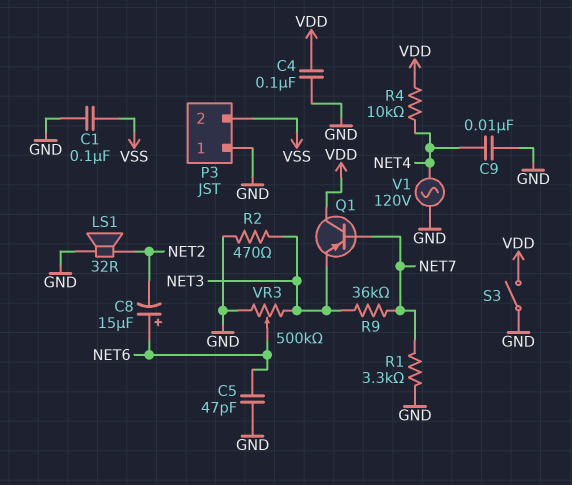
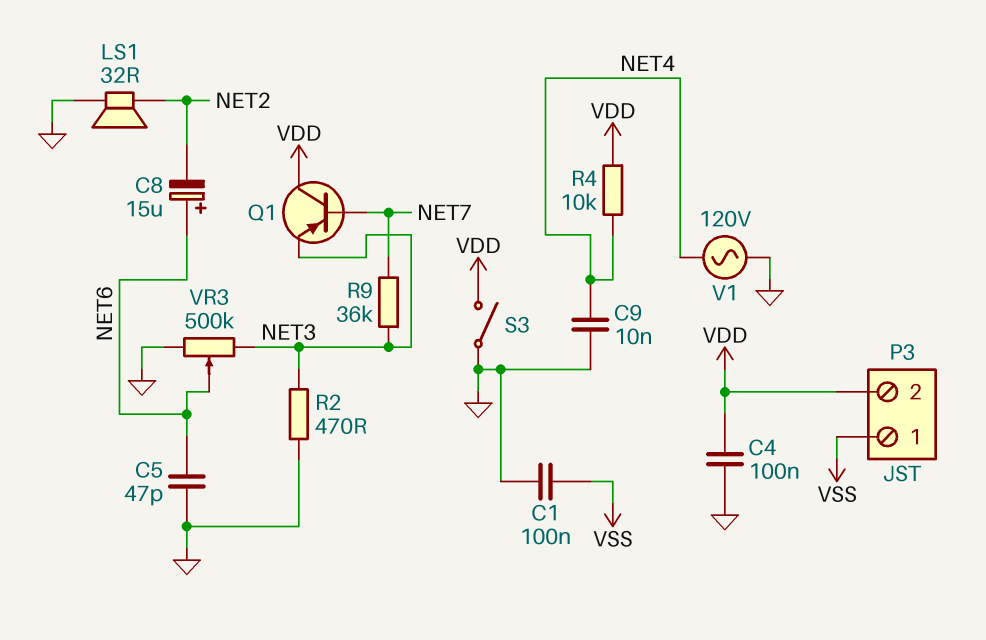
P3 pin 1: GND -> VSS
P3 pin 2: VSS -> VDD
R1: 3.3k (GND, NET7) -> none

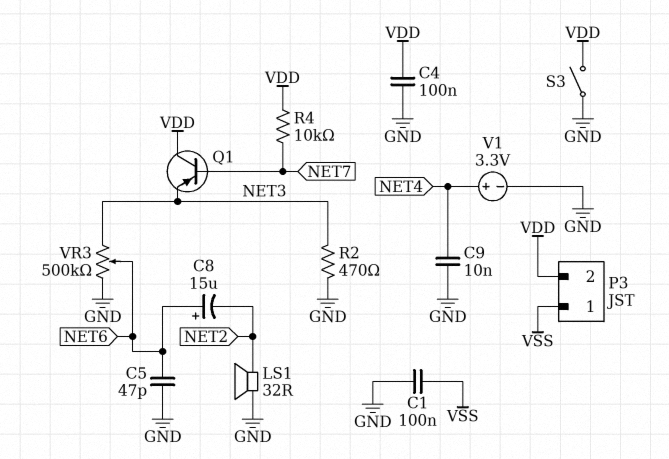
R4: 10k (NET4, VDD) -> 10k (NET7, VDD)
R9: 36k (NET3, NET7) -> none
V1: AC 120V (GND, NET4) -> 3.3V (plus NET4, minus GND)

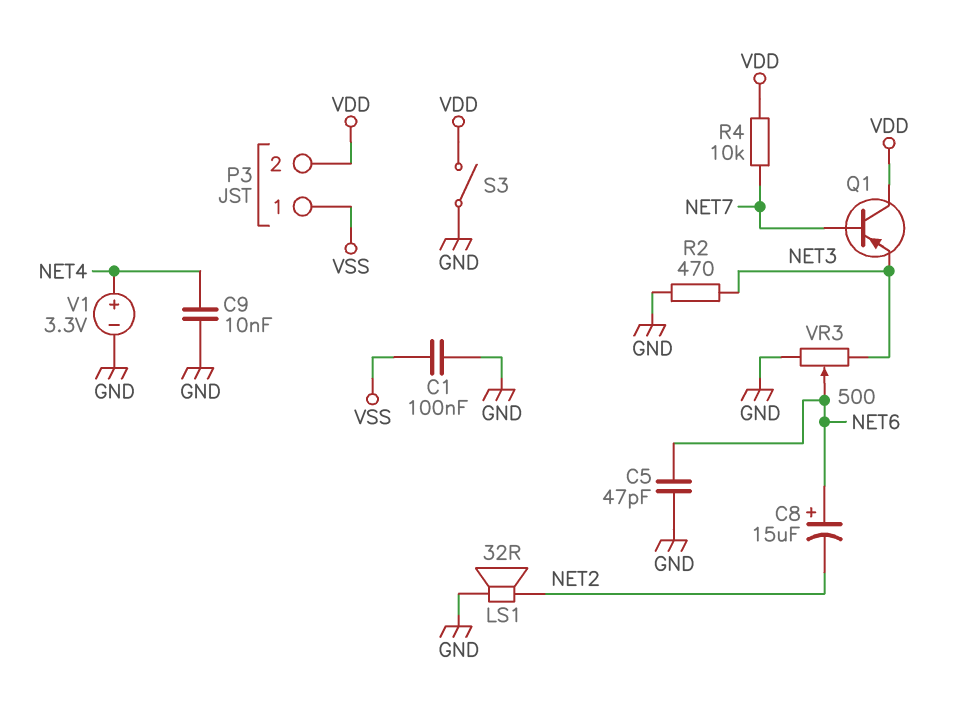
C4: 100nF (GND, VDD) -> none
VR3: 500k (GND, NET3, wiper NET6) -> 500 (GND, NET3, wiper NET6)

